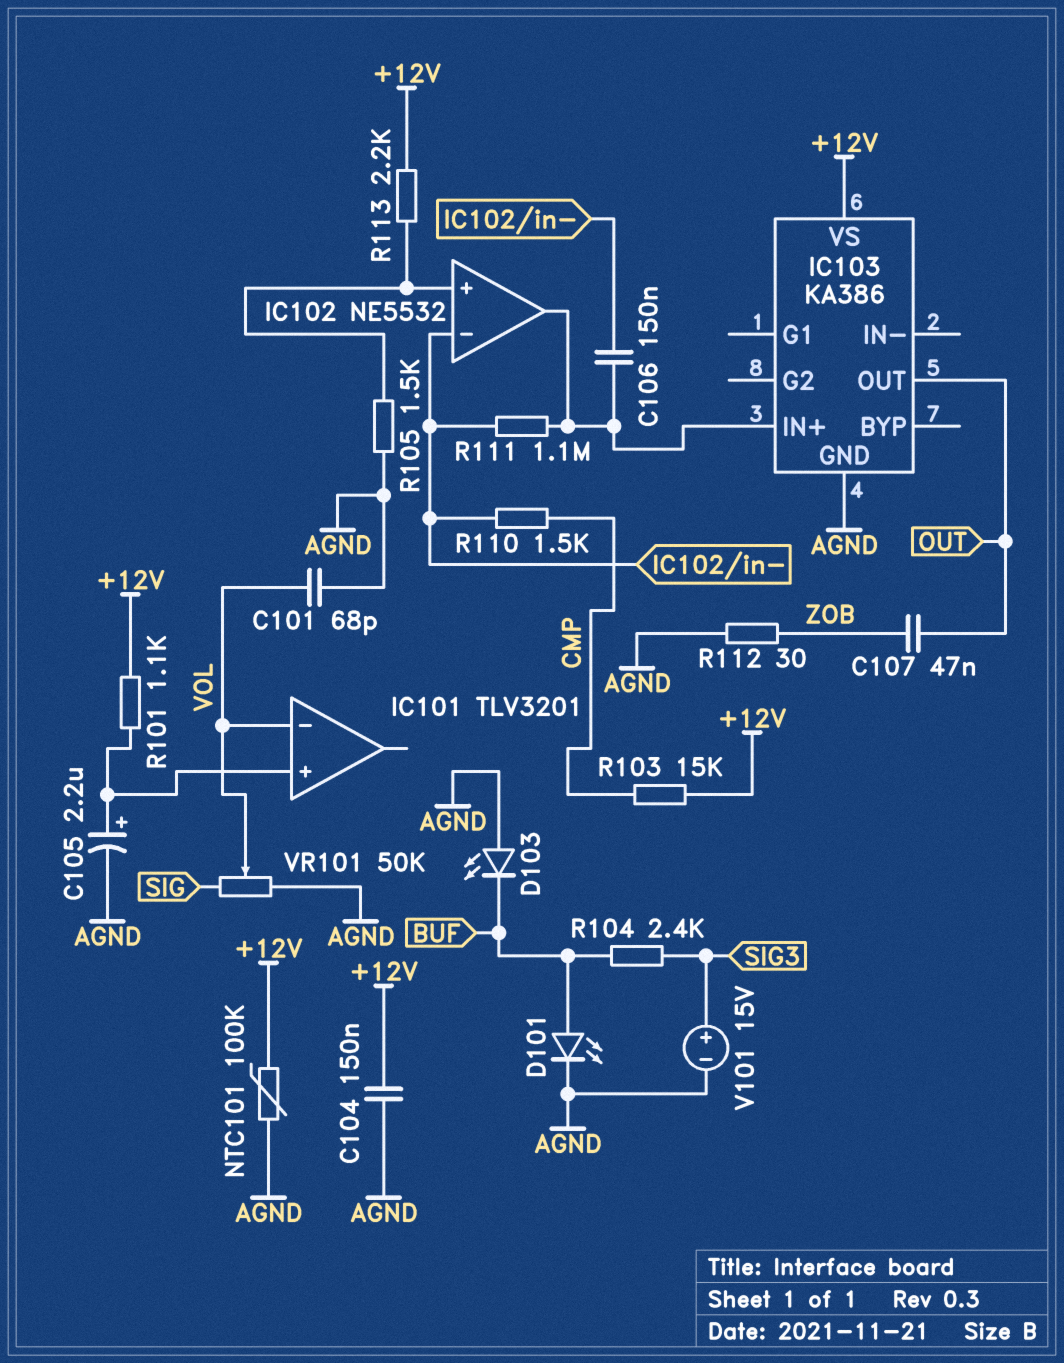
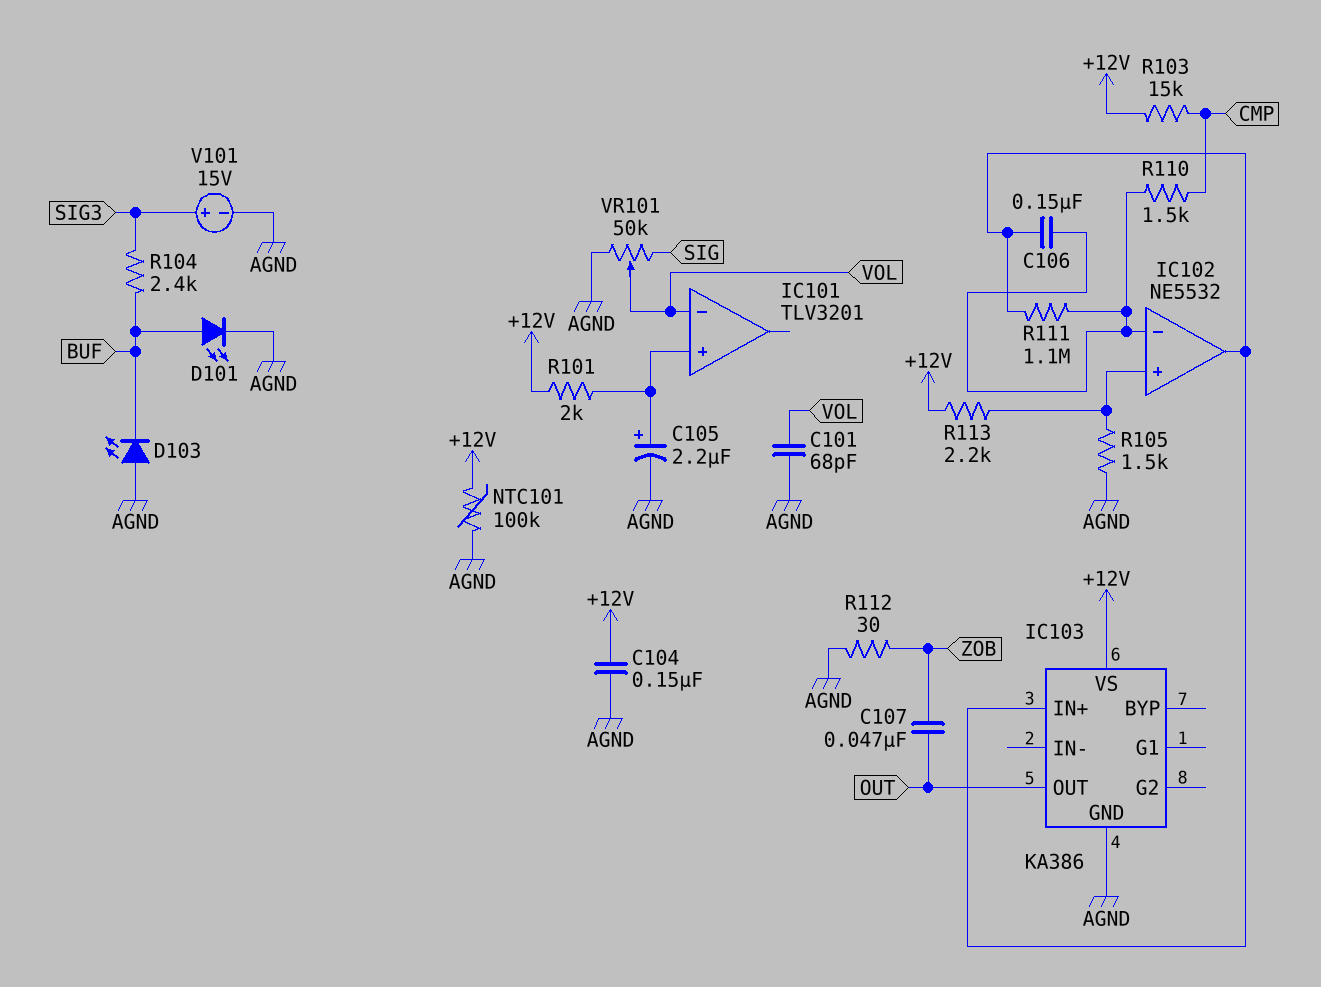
R101: 1.1k (+12V, IC101/in+) -> 2k (+12V, IC101/in+)

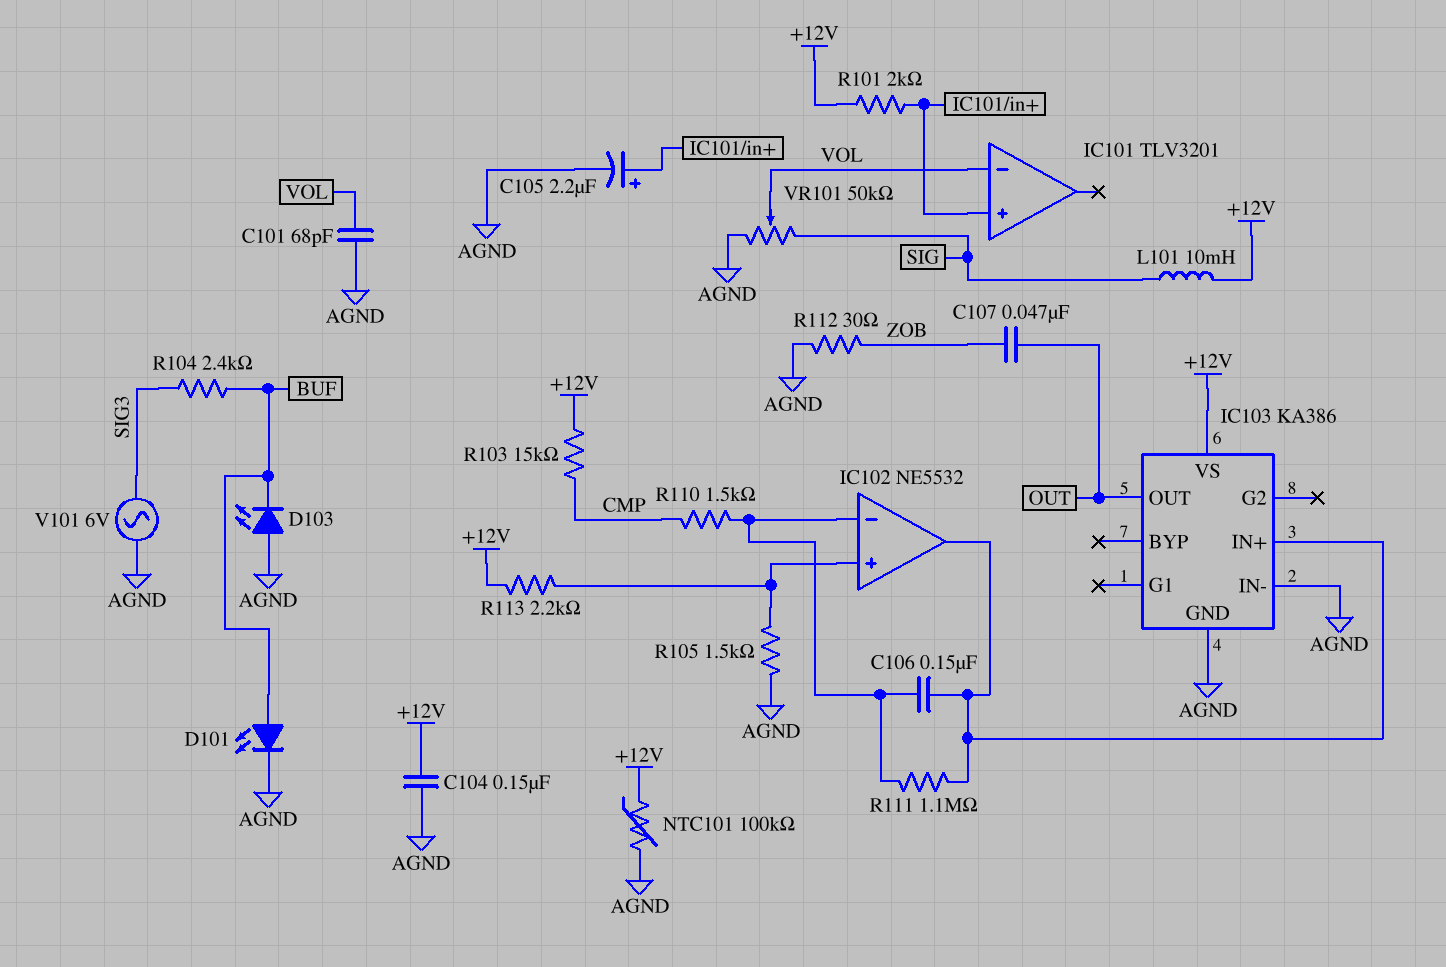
IC103 pin IN-: none -> AGND
L101: none -> 10mH (+12V, SIG)
V101: 15V (plus SIG3, minus AGND) -> AC 6V (AGND, SIG3)

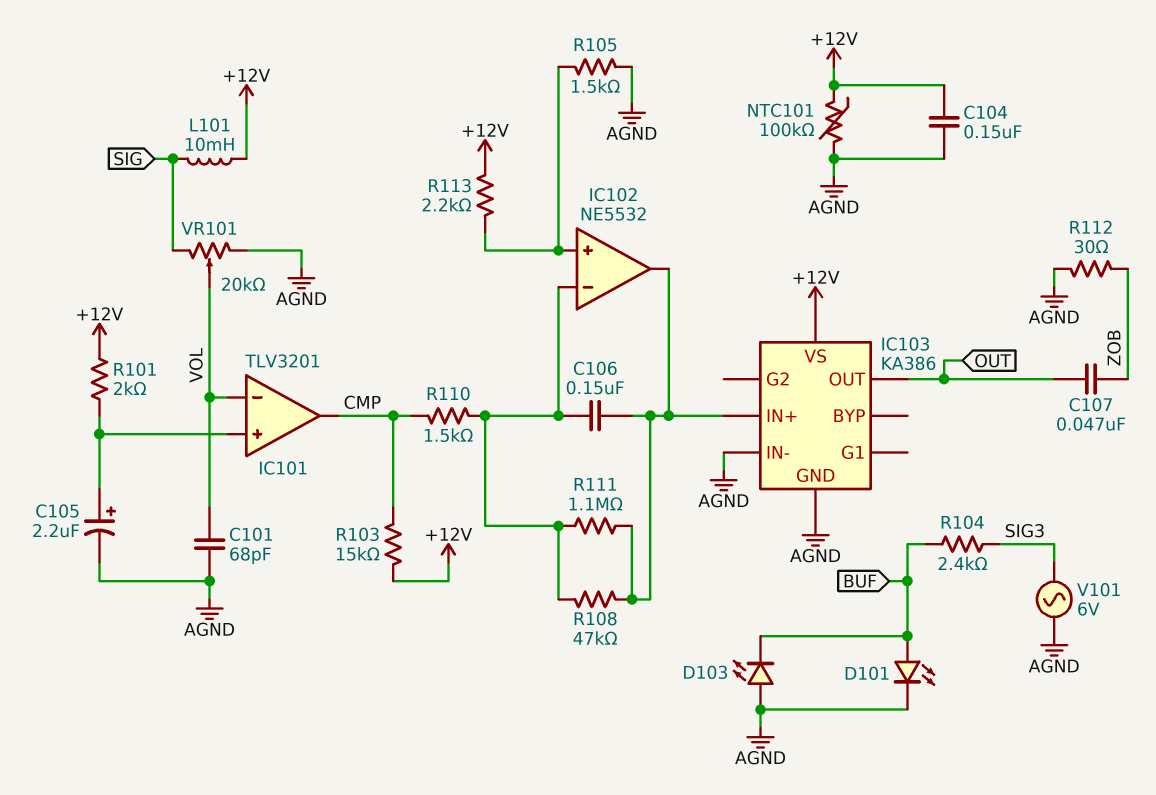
IC101 pin out: none -> CMP
R108: none -> 47k (IC102/in-, IC102/out)
VR101: 50k (AGND, SIG, wiper VOL) -> 20k (AGND, SIG, wiper VOL)

